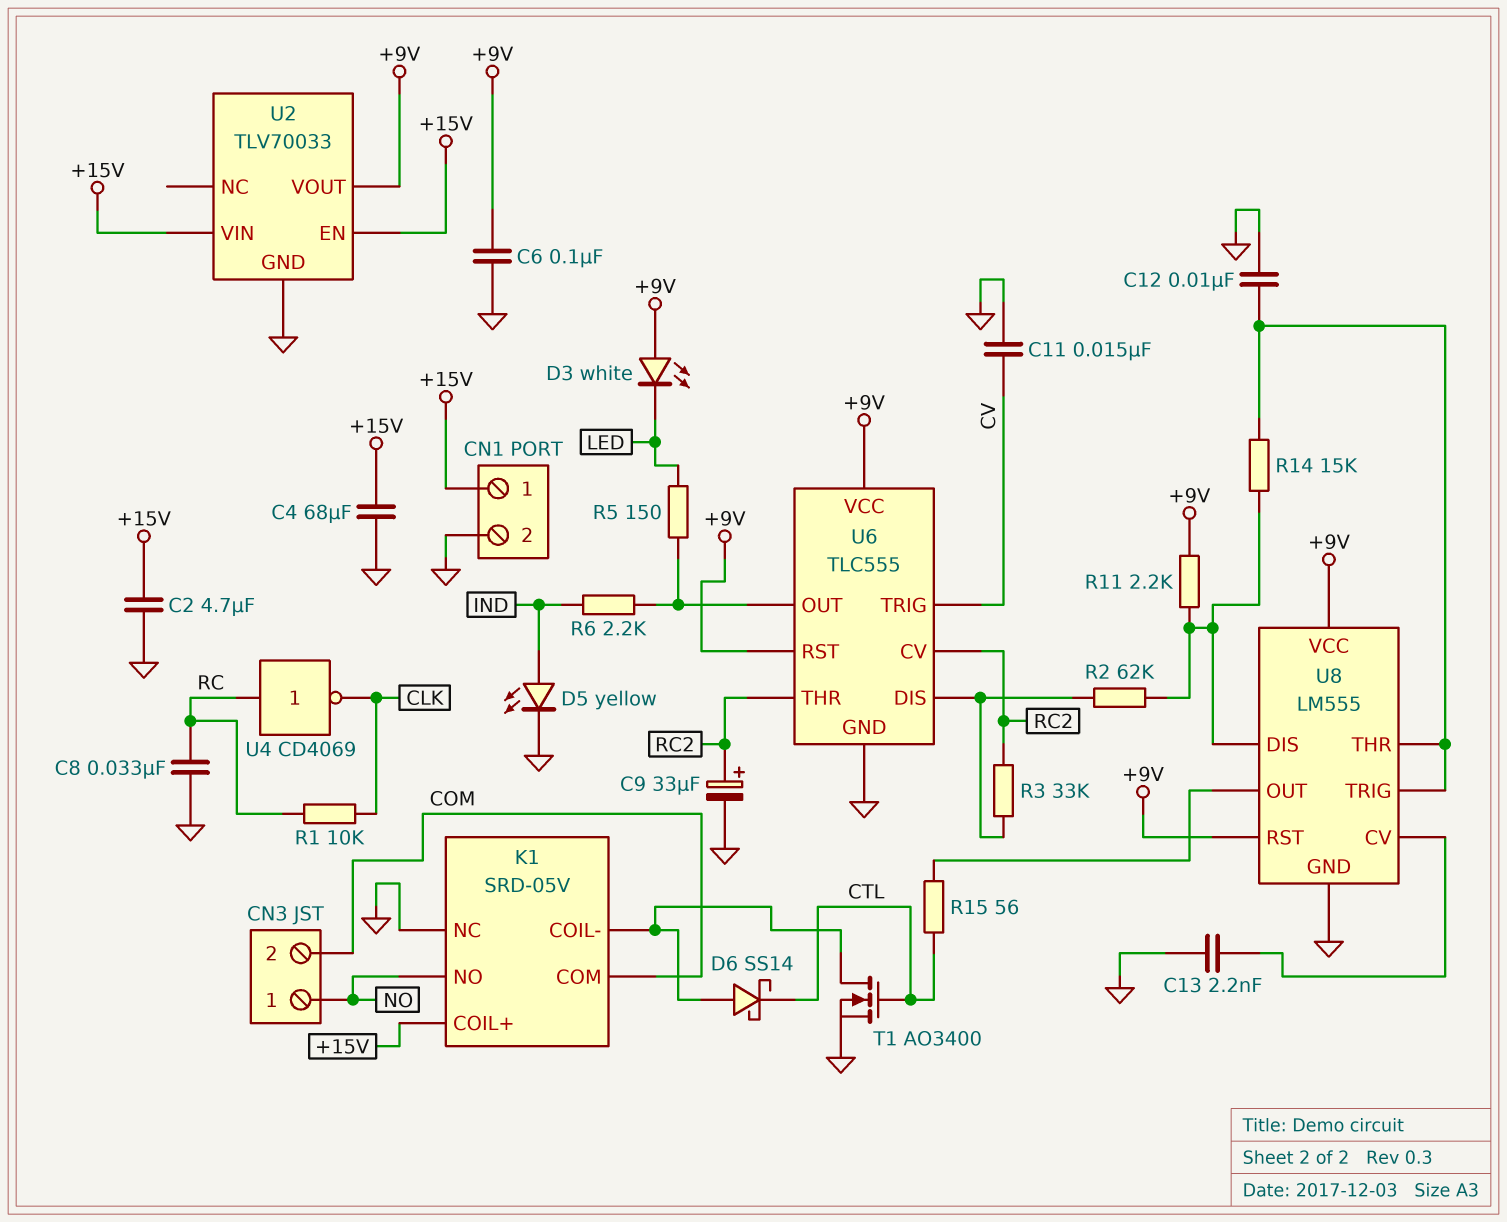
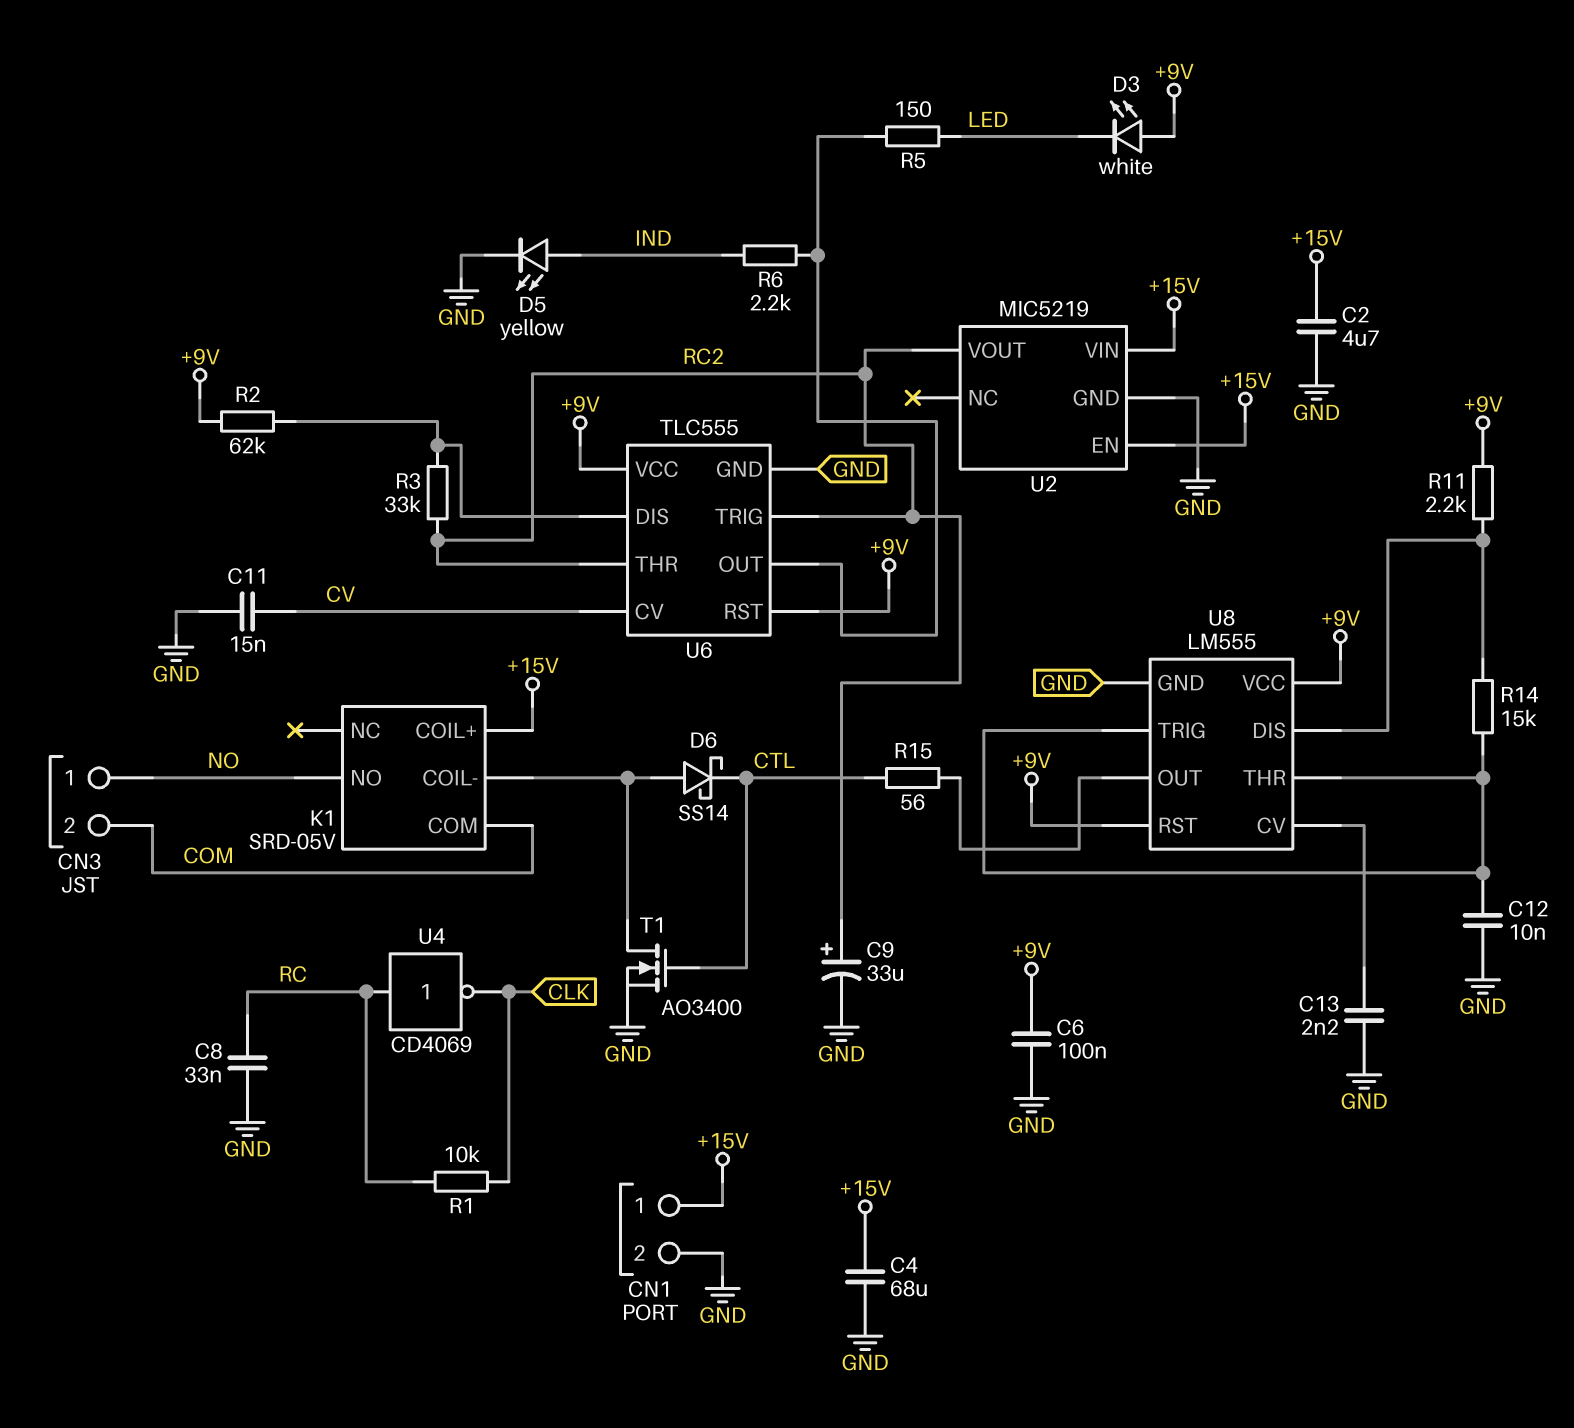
K1 pin NC: GND -> none
R2: 62k (U6/DIS, U8/DIS) -> 62k (+9V, U6/DIS)
U2: TLV70033 -> MIC5219
U2 pin VOUT: +9V -> RC2
U6 pin CV: RC2 -> CV
U6 pin TRIG: CV -> RC2

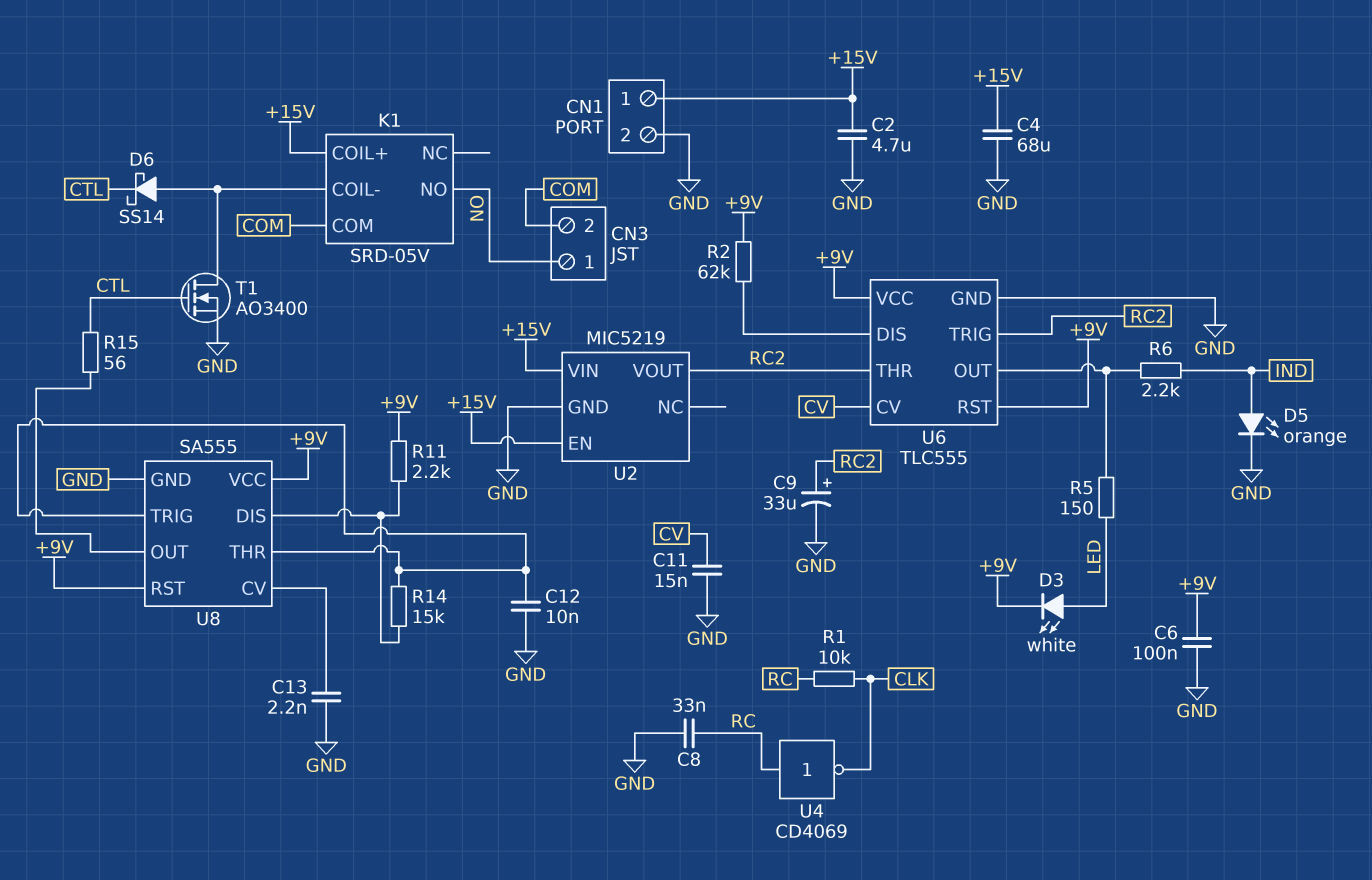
D3: LED white (A +9V, K LED) -> LED white (A LED, K +9V)
D5: LED yellow (A IND, K GND) -> LED orange (A IND, K GND)
R3: 33k (RC2, U6/DIS) -> none
U8: LM555 -> SA555

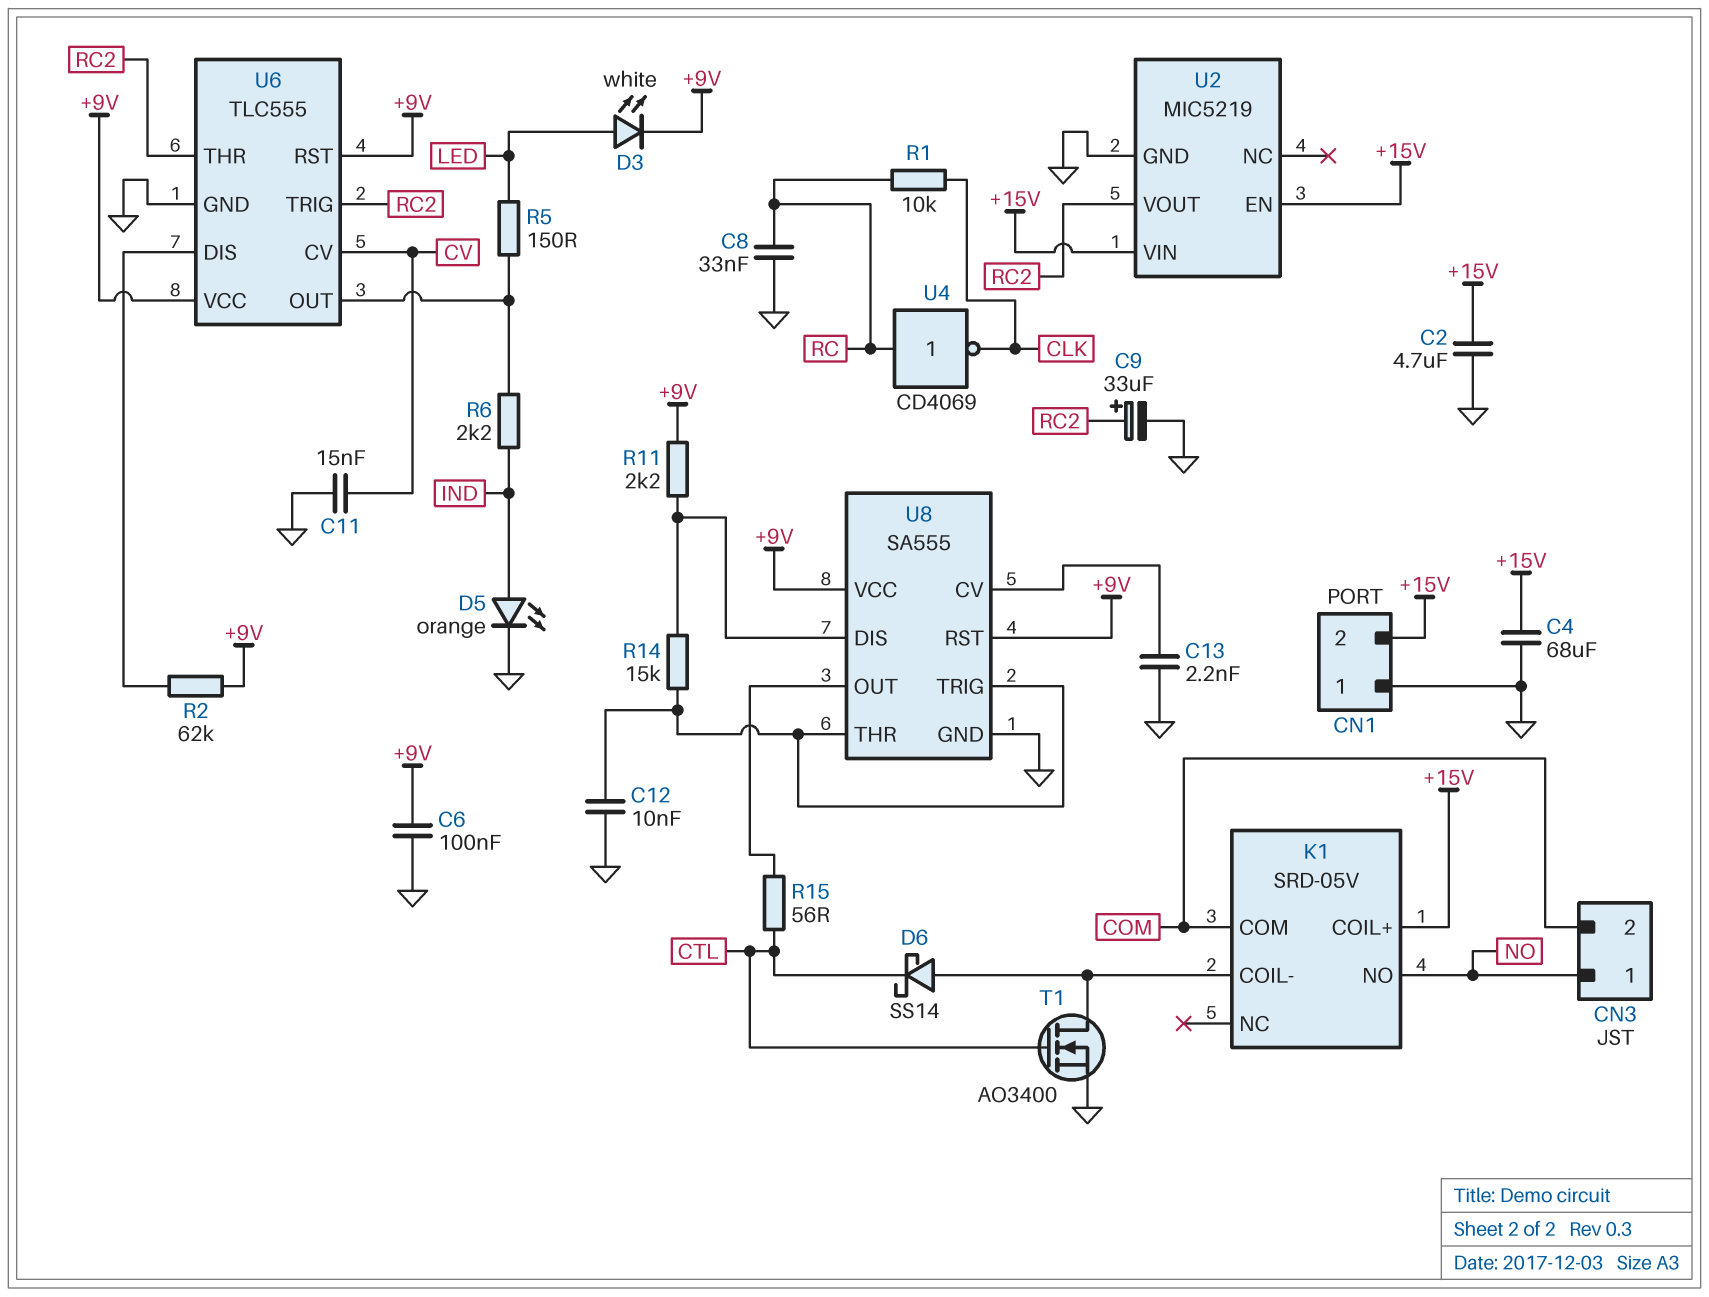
CN1 pin 1: +15V -> GND
CN1 pin 2: GND -> +15V

